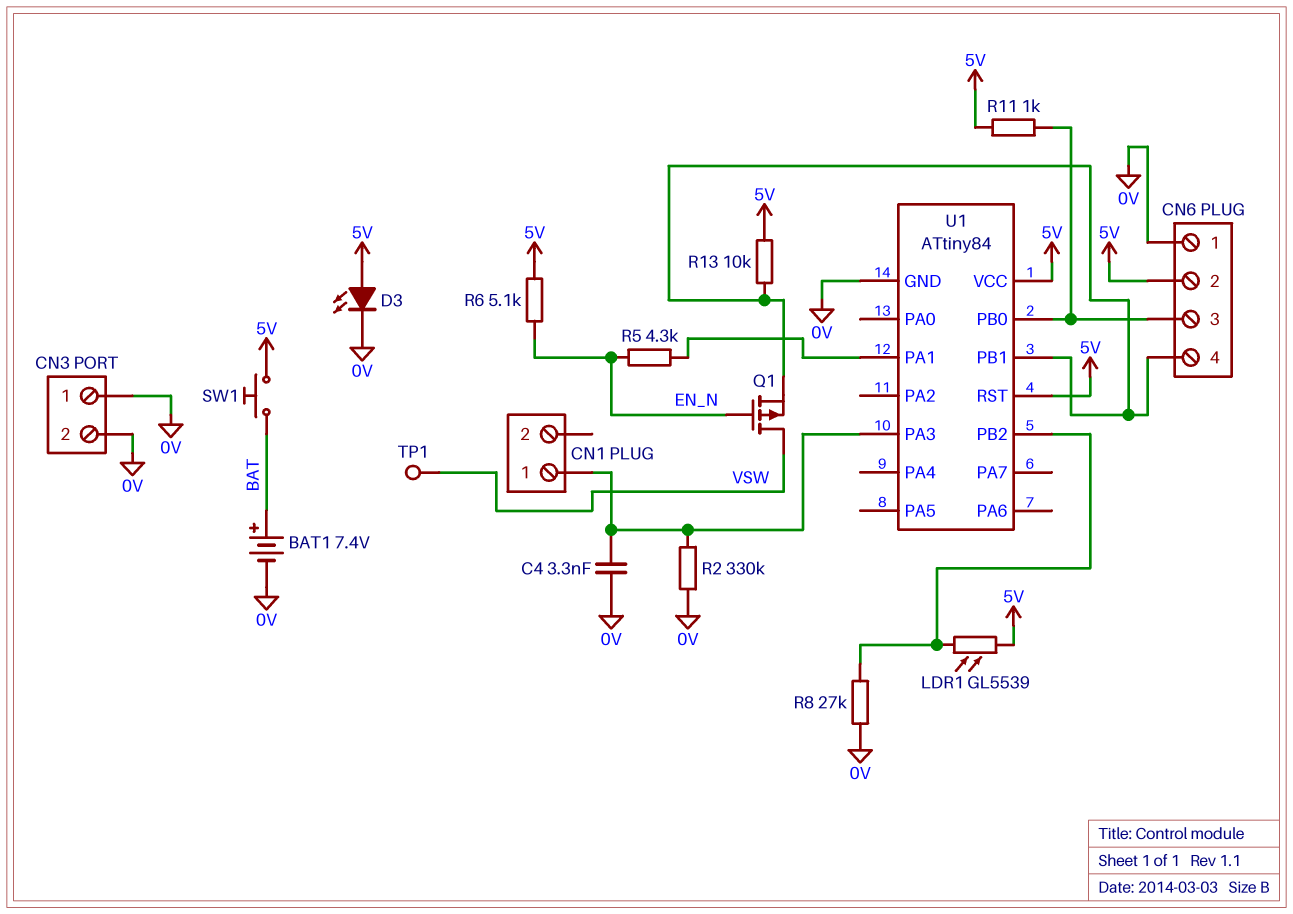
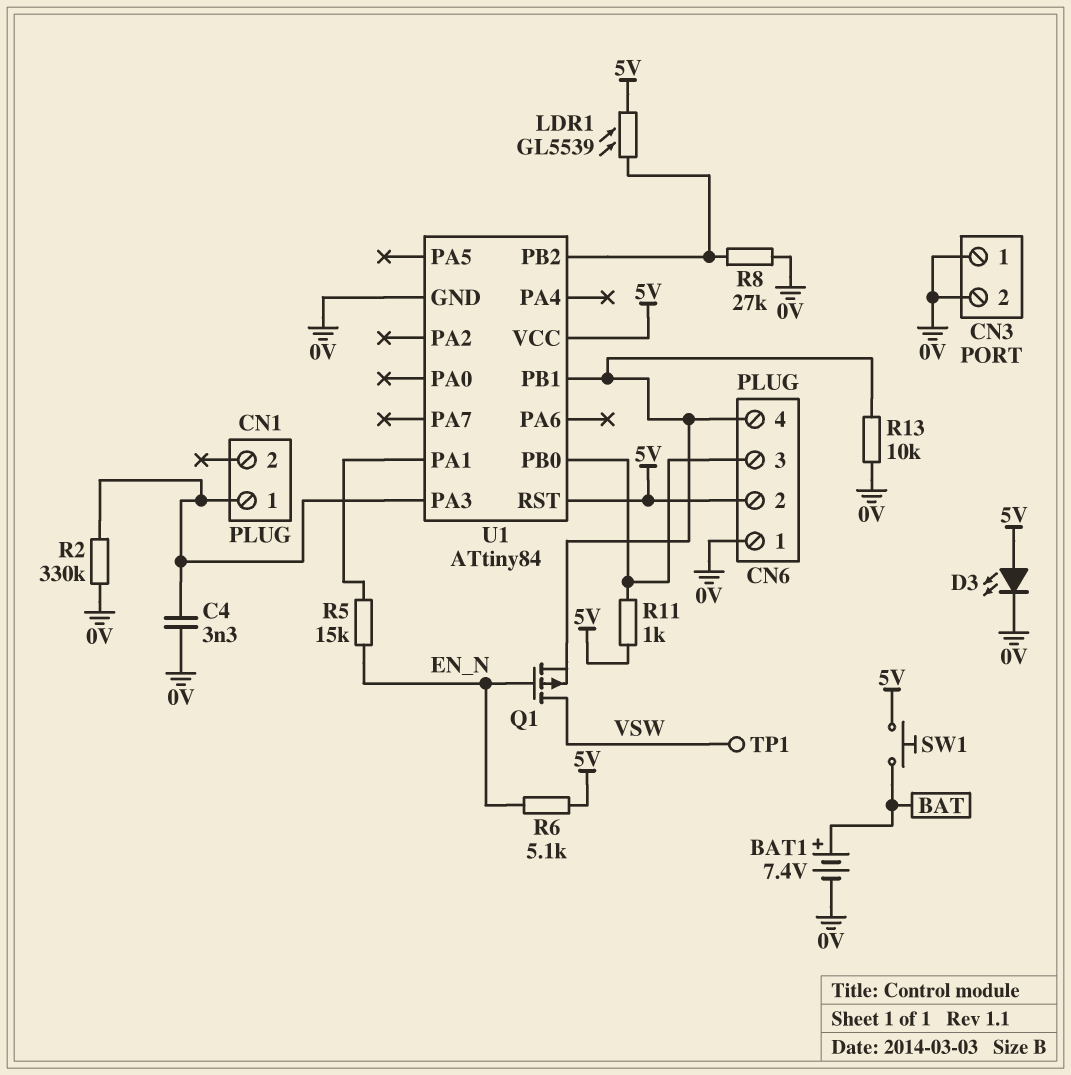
R5: 4.3k (EN_N, U1/PA1) -> 15k (EN_N, U1/PA1)
R13: 10k (5V, CN6/4) -> 10k (0V, CN6/4)

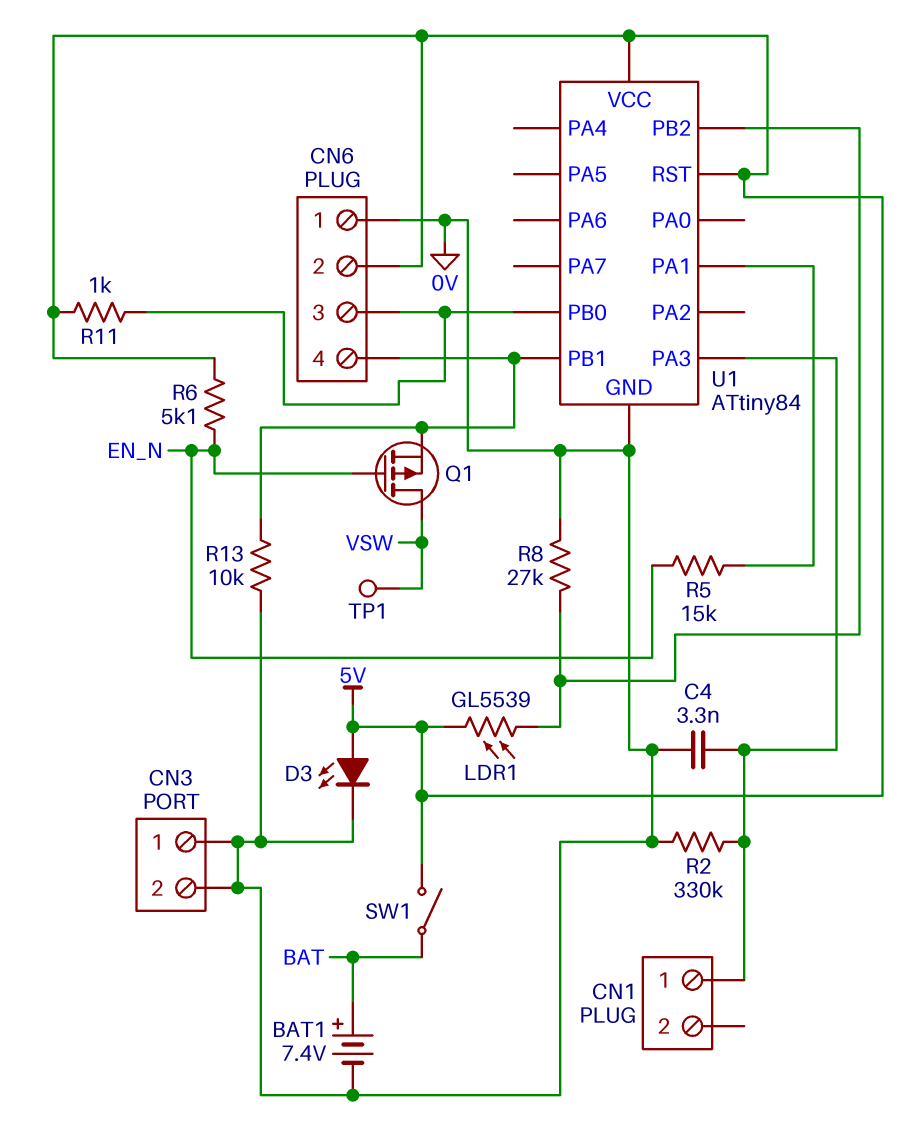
SW1: button (5V, BAT) -> switch (5V, BAT)

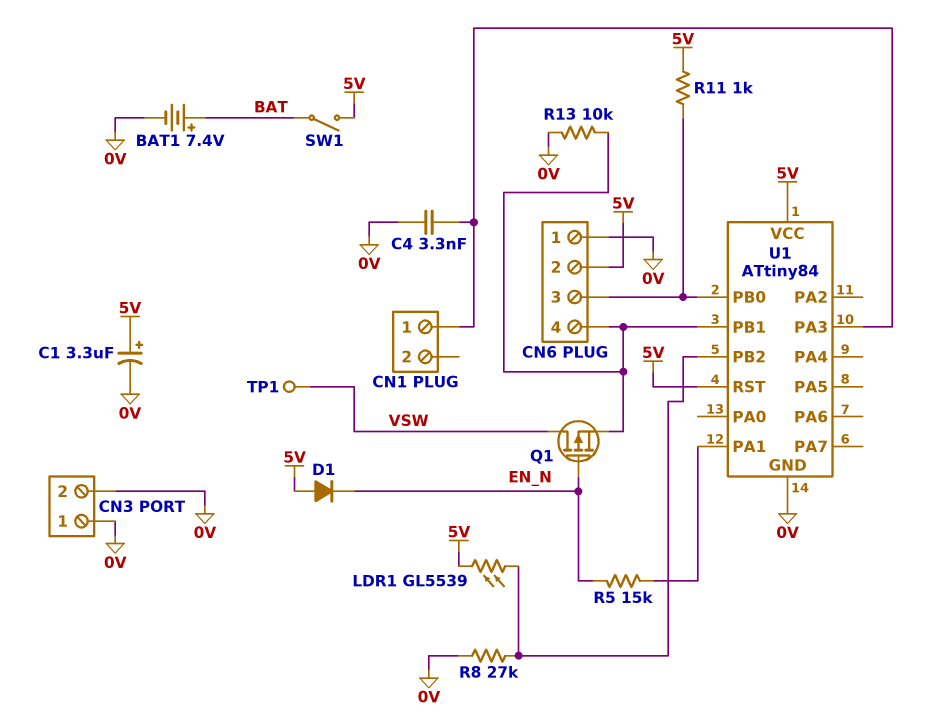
C1: none -> 3.3uF (plus 5V, minus 0V)
D1: none -> diode (A 5V, K EN_N)
D3: LED (A 5V, K 0V) -> none
R2: 330k (0V, CN1/1) -> none
R6: 5.1k (5V, EN_N) -> none

